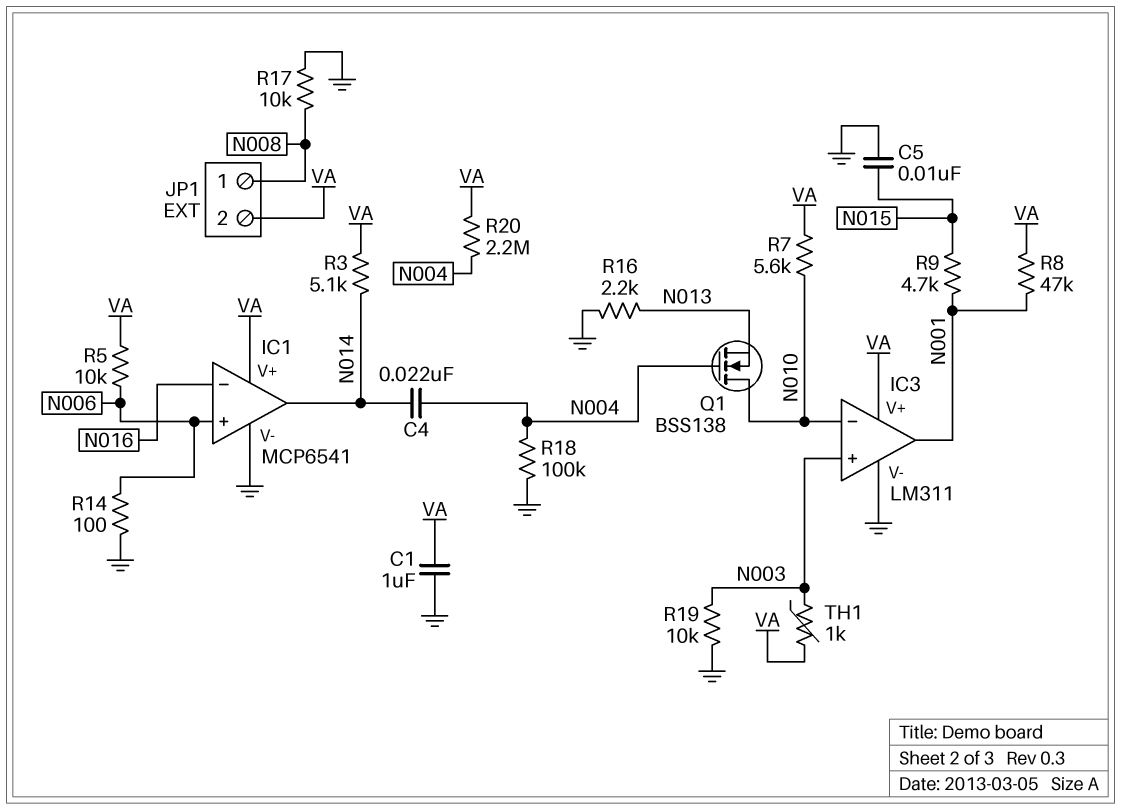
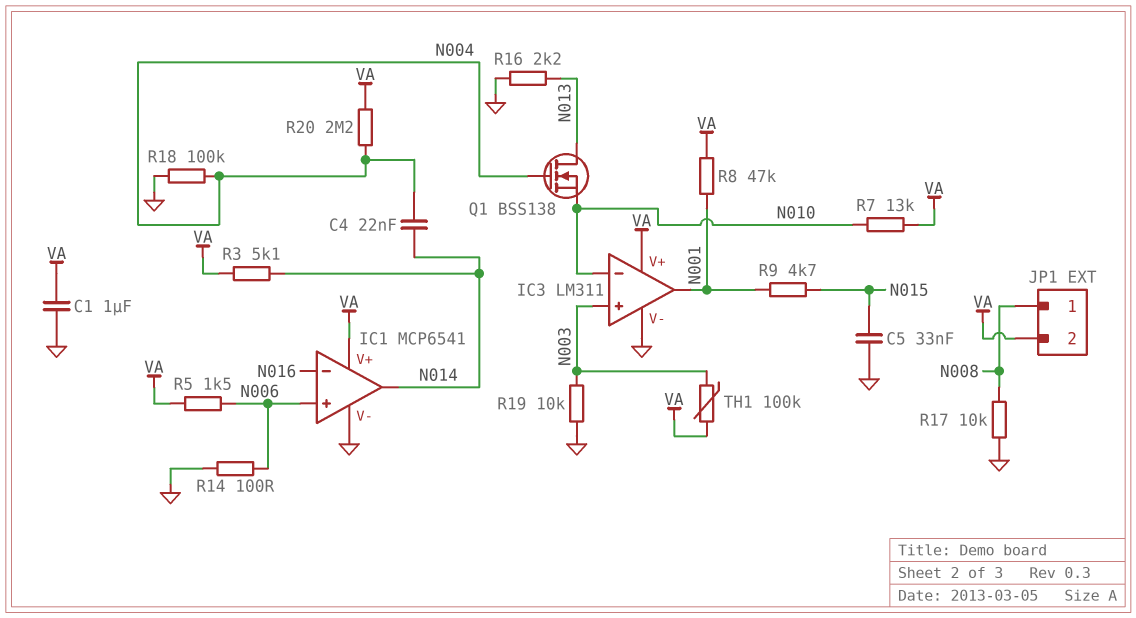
C5: 10nF (GND, N015) -> 33nF (GND, N015)
Q1: NMOS BSS138 (G N004, D N010, S N013) -> NMOS BSS138 (G N004, D N013, S N010)
R5: 10k (N006, VA) -> 1.5k (N006, VA)
R7: 5.6k (N010, VA) -> 13k (N010, VA)
TH1: 1k (N003, VA) -> 100k (N003, VA)

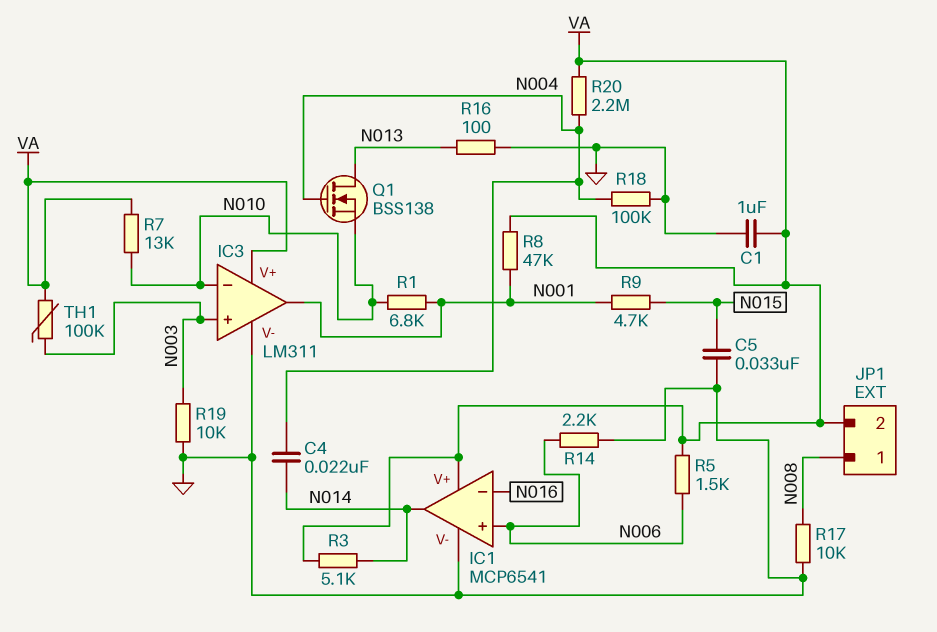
R1: none -> 6.8k (N001, N010)
R14: 100 (GND, N006) -> 2.2k (GND, N006)
R16: 2.2k (GND, N013) -> 100 (GND, N013)

